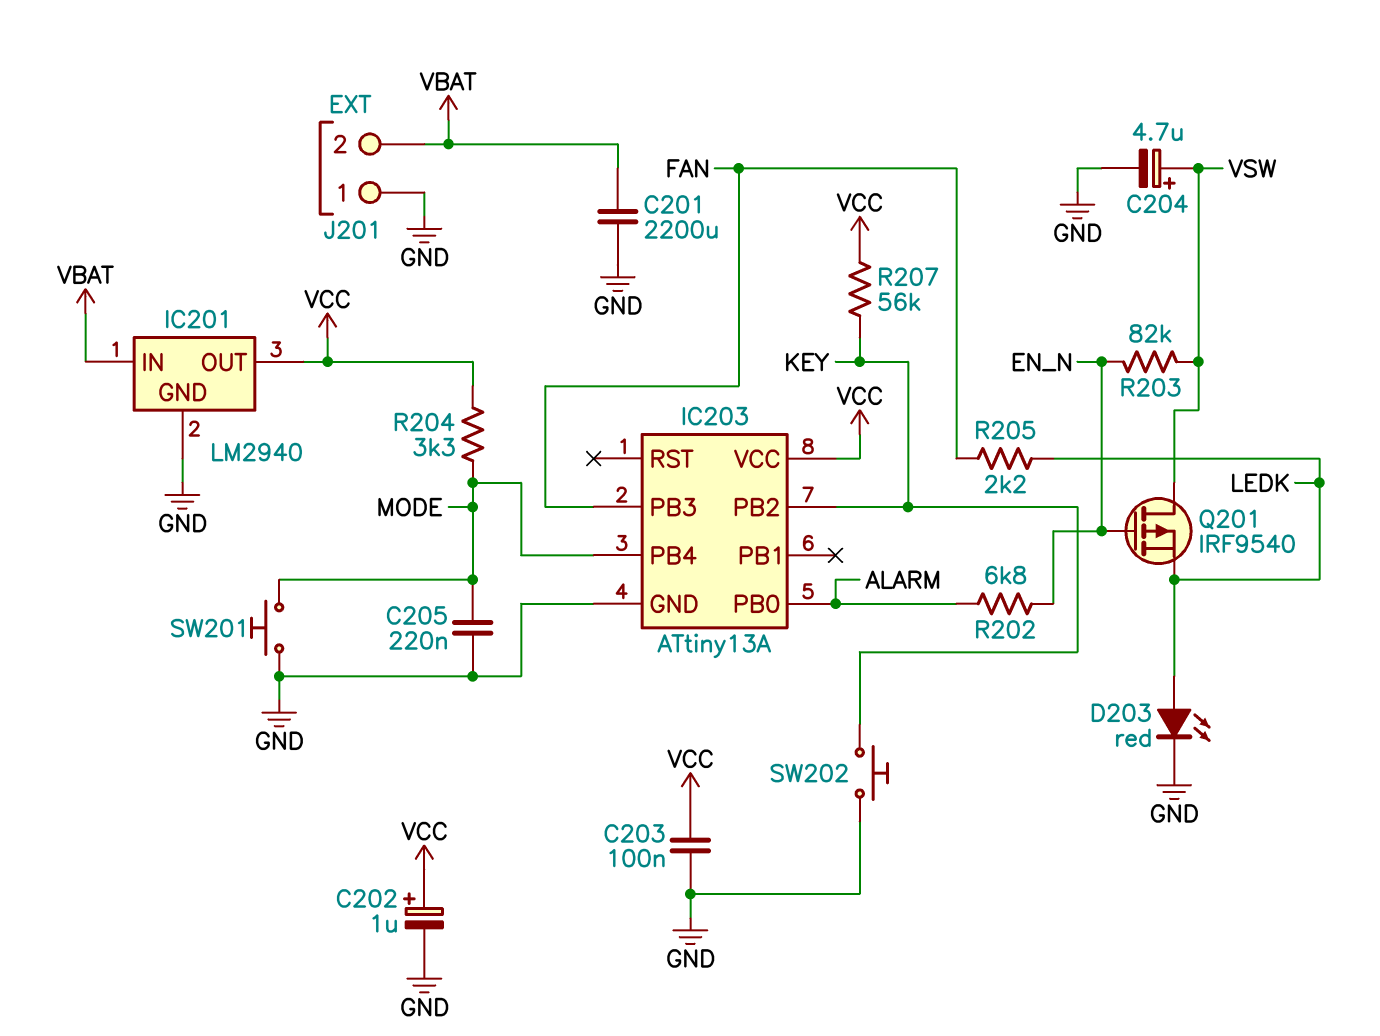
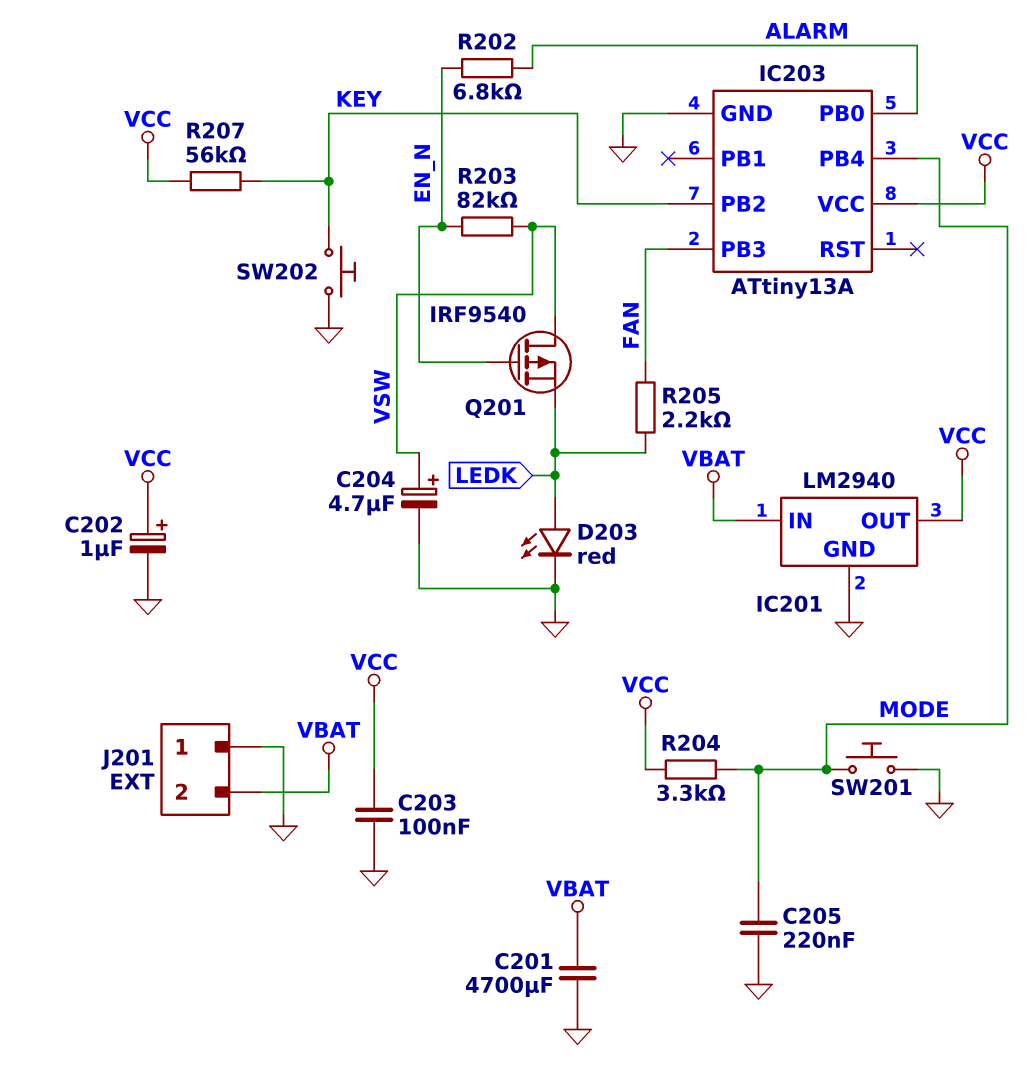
C201: 2200uF (GND, VBAT) -> 4700uF (GND, VBAT)

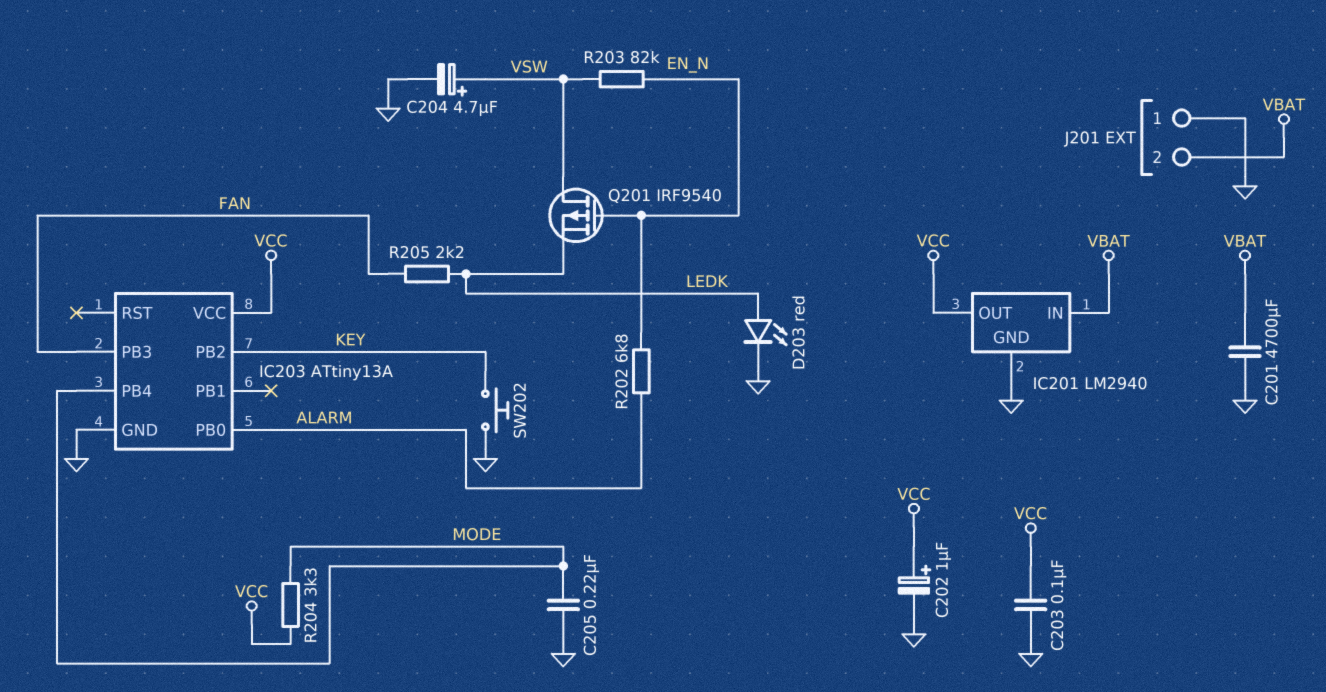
R207: 56k (KEY, VCC) -> none
SW201: button (GND, MODE) -> none

